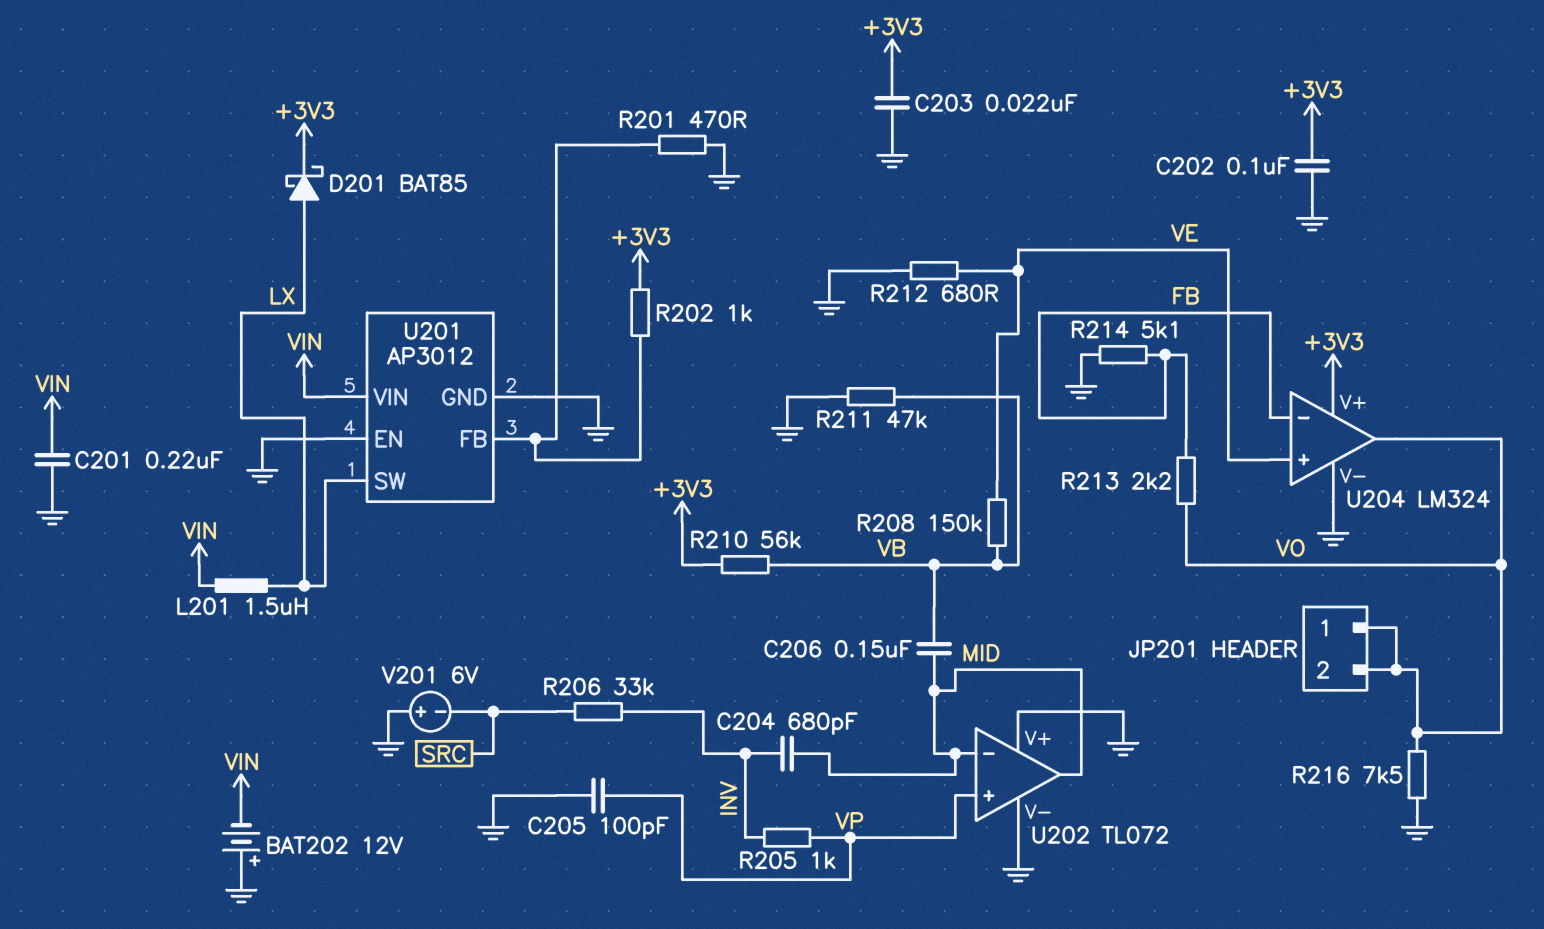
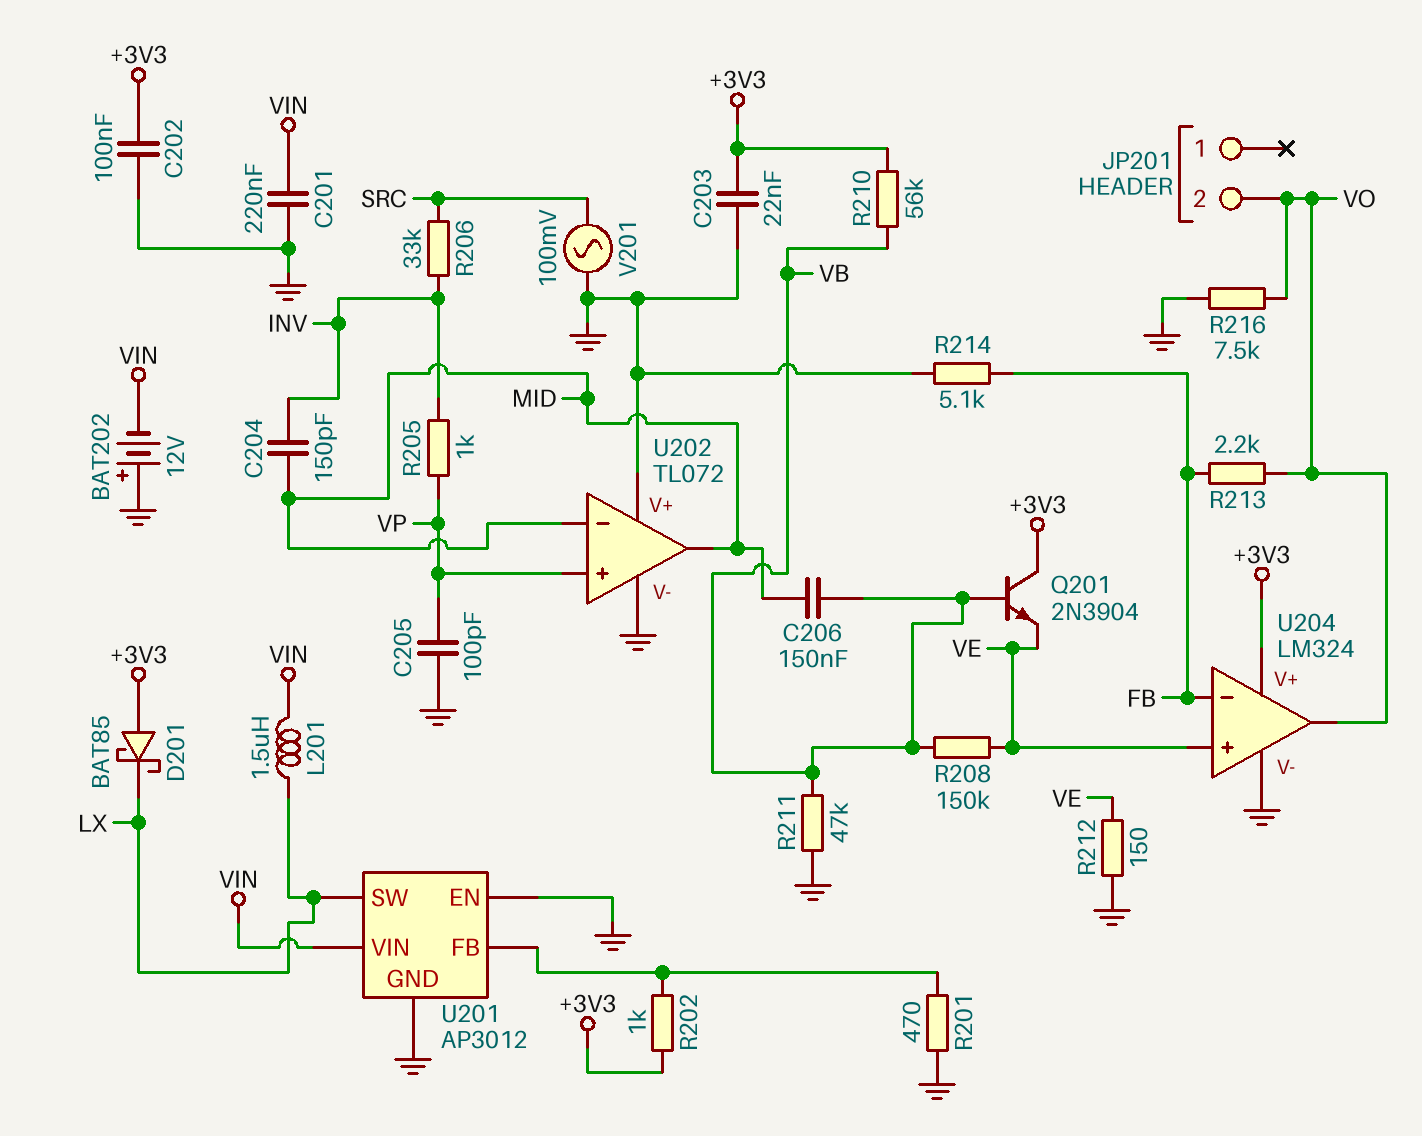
C204: 680pF (INV, MID) -> 150pF (INV, MID)
D201: schottky BAT85 (A LX, K +3V3) -> schottky BAT85 (A +3V3, K LX)
JP201 pin 1: VO -> none
Q201: none -> NPN 2N3904 (B VB, C +3V3, E VE)
R212: 680 (GND, VE) -> 150 (GND, VE)
V201: 6V (plus GND, minus SRC) -> AC 100mV (GND, SRC)

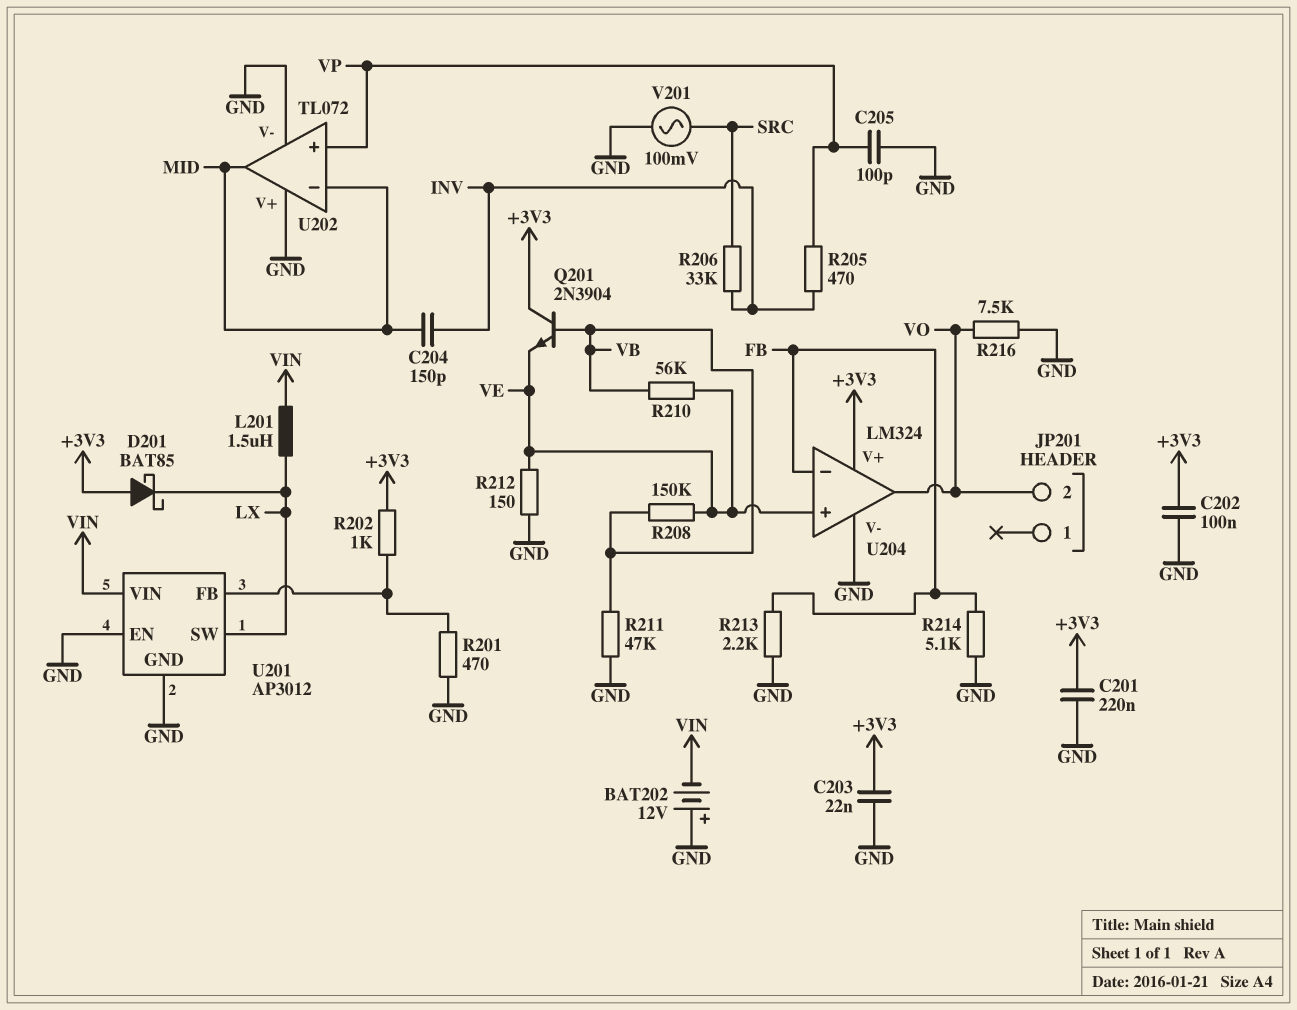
C201: 220nF (GND, VIN) -> 220nF (+3V3, GND)
C206: 150nF (MID, VB) -> none
R205: 1k (INV, VP) -> 470 (INV, VP)
R210: 56k (+3V3, VB) -> 56k (VB, VE)
R213: 2.2k (FB, VO) -> 2.2k (FB, GND)

